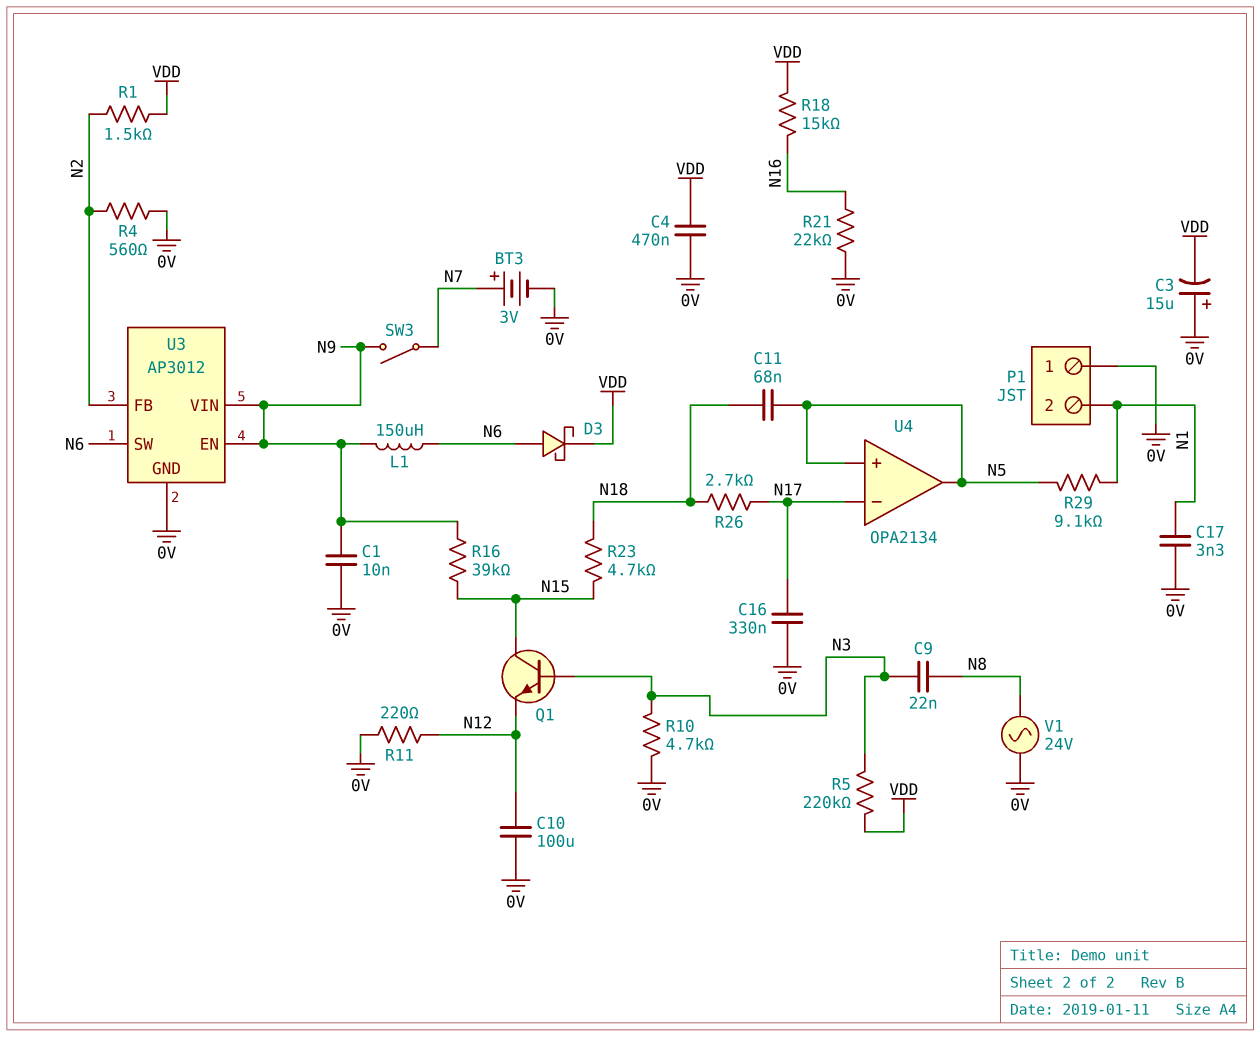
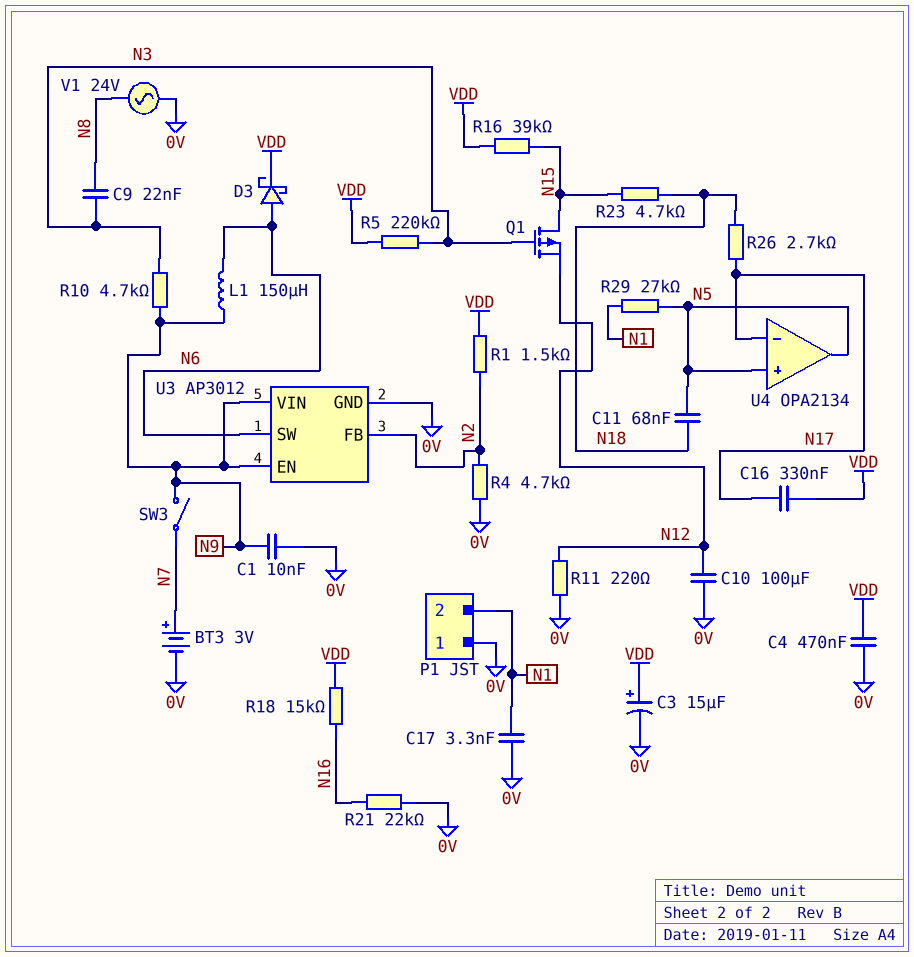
C3: 15uF (plus 0V, minus VDD) -> 15uF (plus VDD, minus 0V)
C16: 330nF (0V, N17) -> 330nF (N17, VDD)
Q1: NPN (B N3, C N15, E N12) -> PMOS (G N3, D N15, S N12)
R4: 560 (0V, N2) -> 4.7k (0V, N2)
R10: 4.7k (0V, N3) -> 4.7k (N3, N9)
R16: 39k (N9, N15) -> 39k (N15, VDD)
R29: 9.1k (N1, N5) -> 27k (N1, N5)

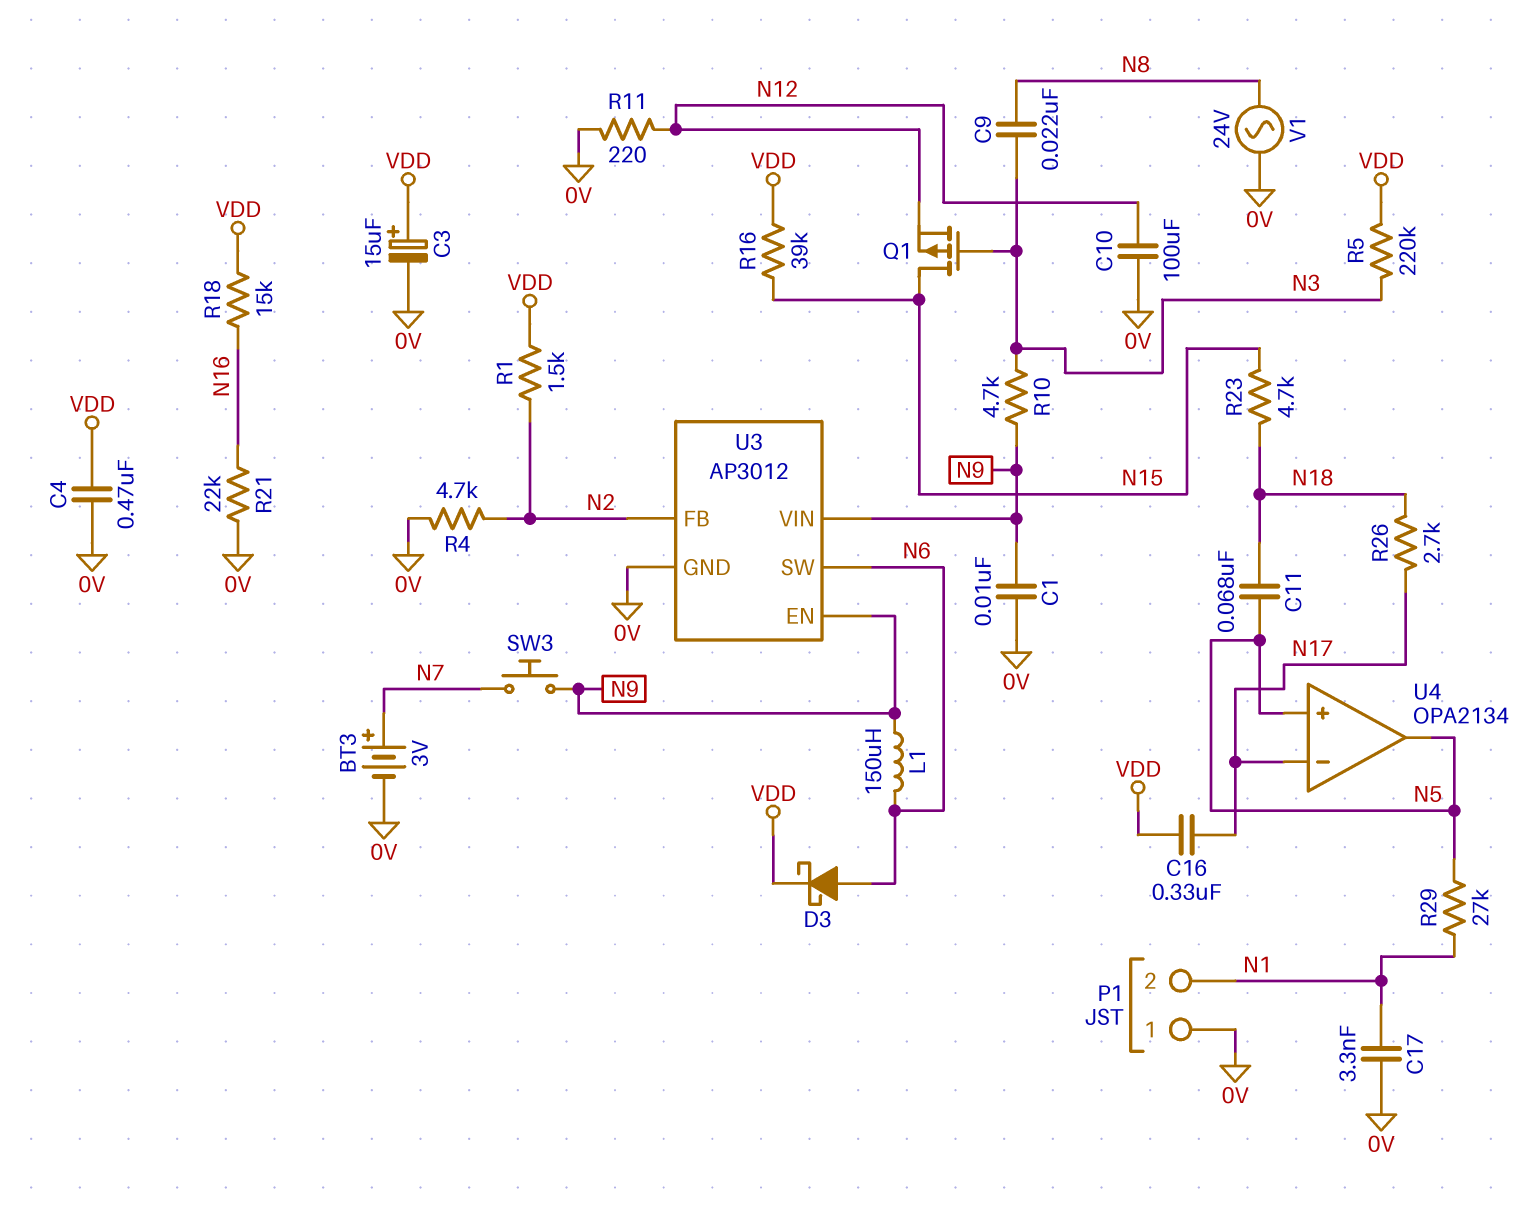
SW3: switch (N7, N9) -> button (N7, N9)

